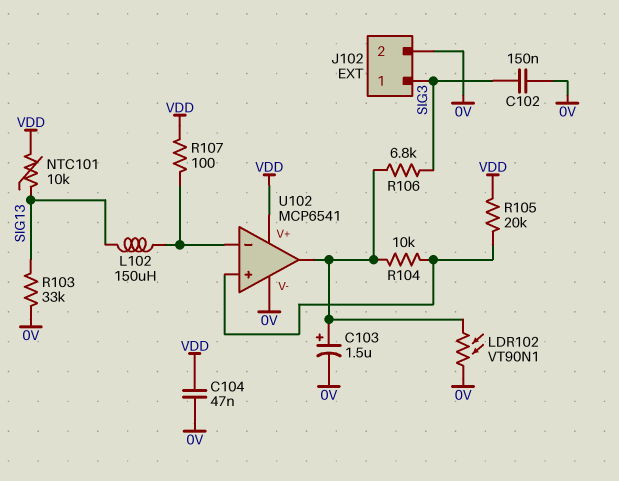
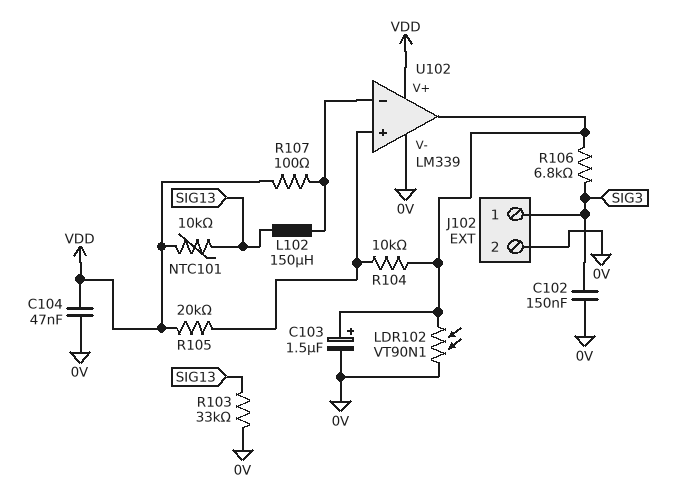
U102: MCP6541 -> LM339

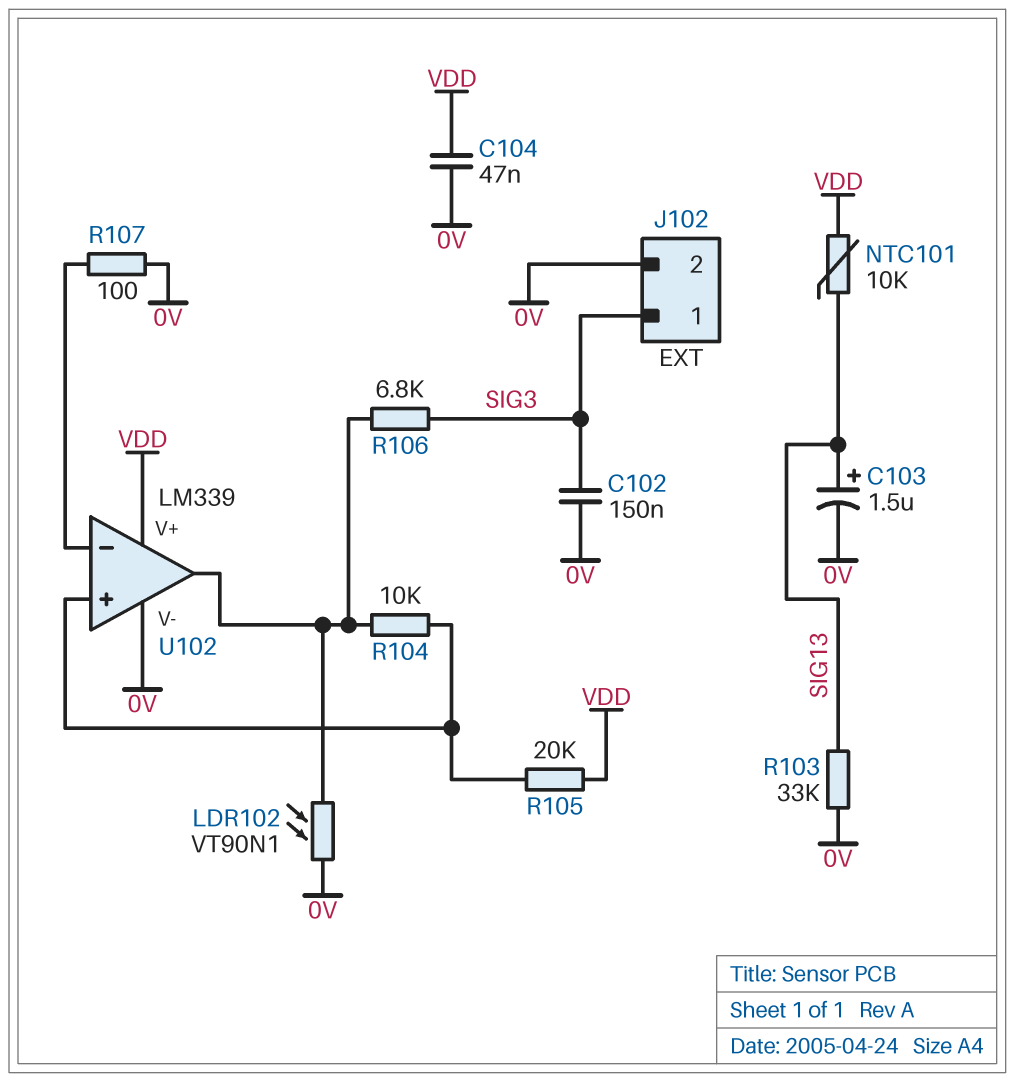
C103: 1.5uF (plus U102/out, minus 0V) -> 1.5uF (plus SIG13, minus 0V)
L102: 150uH (SIG13, U102/in-) -> none
R107: 100 (U102/in-, VDD) -> 100 (0V, U102/in-)

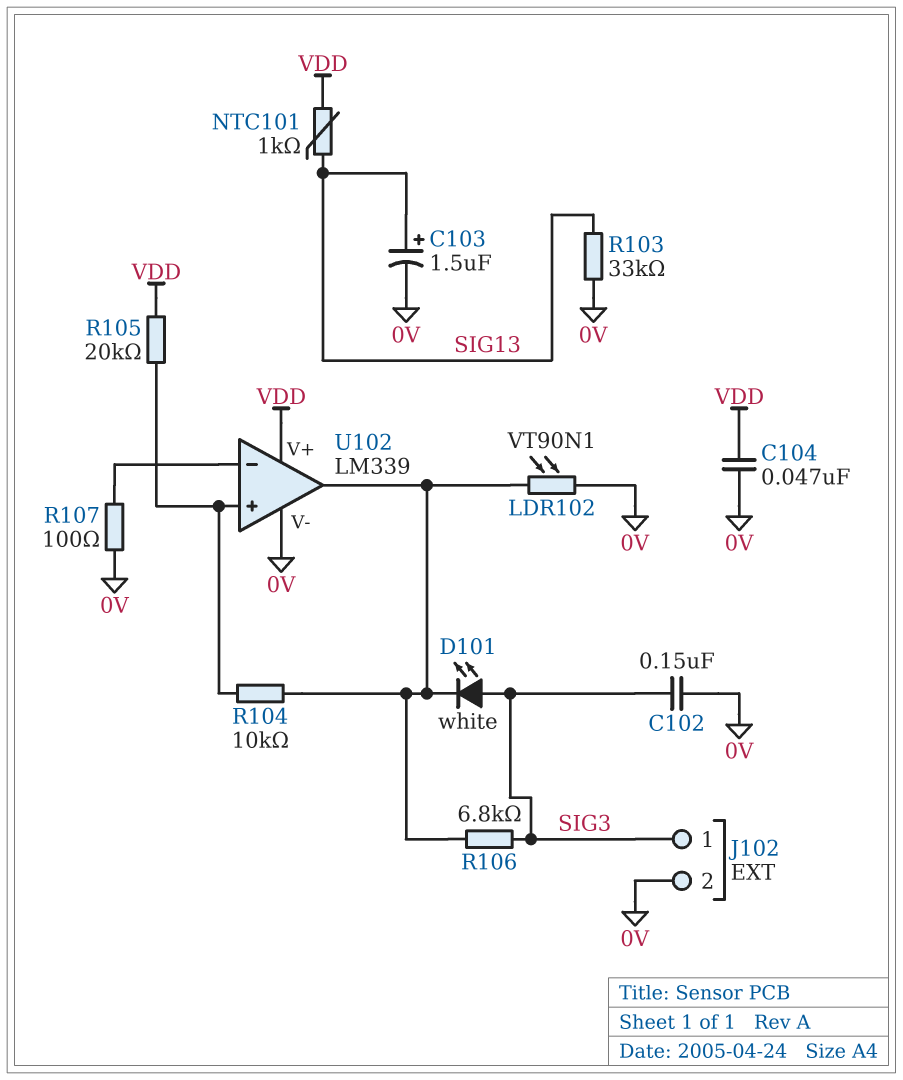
D101: none -> LED white (A SIG3, K U102/out)
NTC101: 10k (SIG13, VDD) -> 1k (SIG13, VDD)

